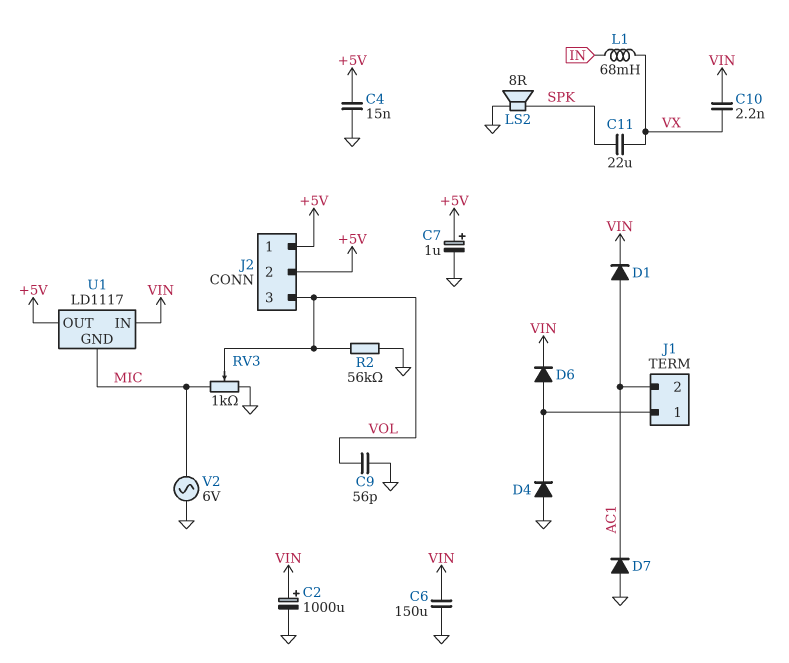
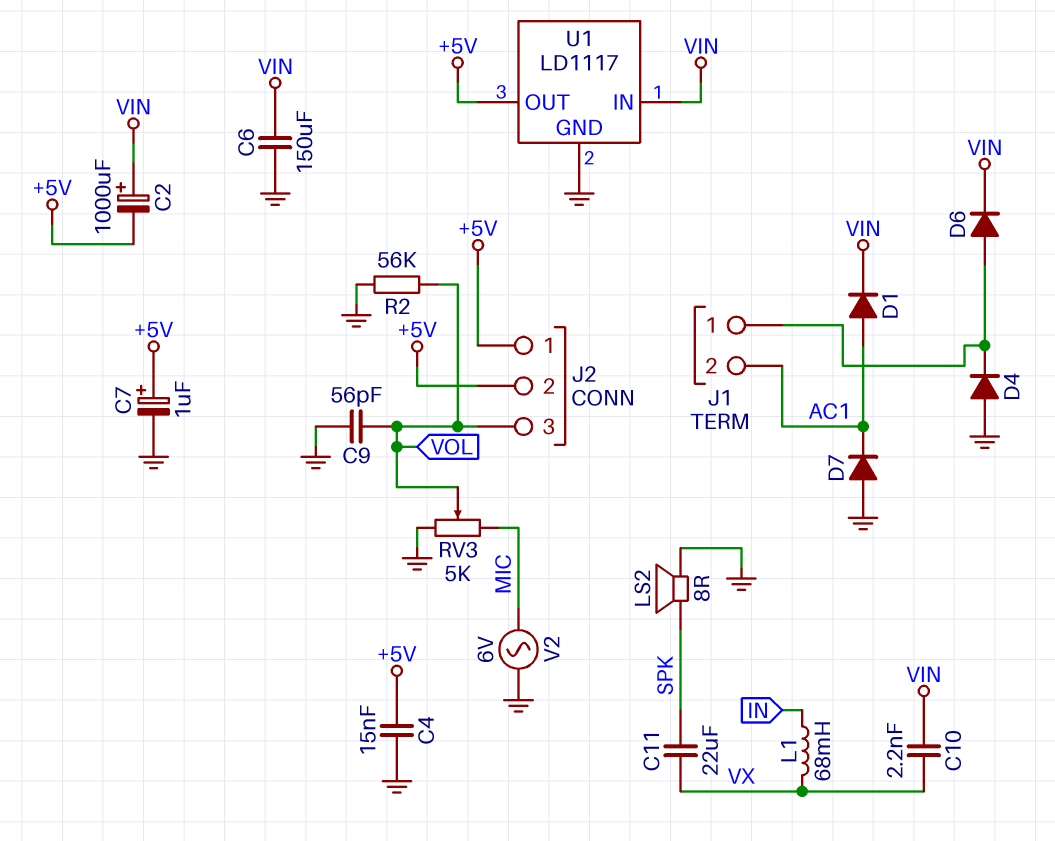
C2: 1000uF (plus VIN, minus GND) -> 1000uF (plus VIN, minus +5V)
RV3: 1k (GND, MIC, wiper VOL) -> 5k (GND, MIC, wiper VOL)
U1 pin GND: MIC -> GND

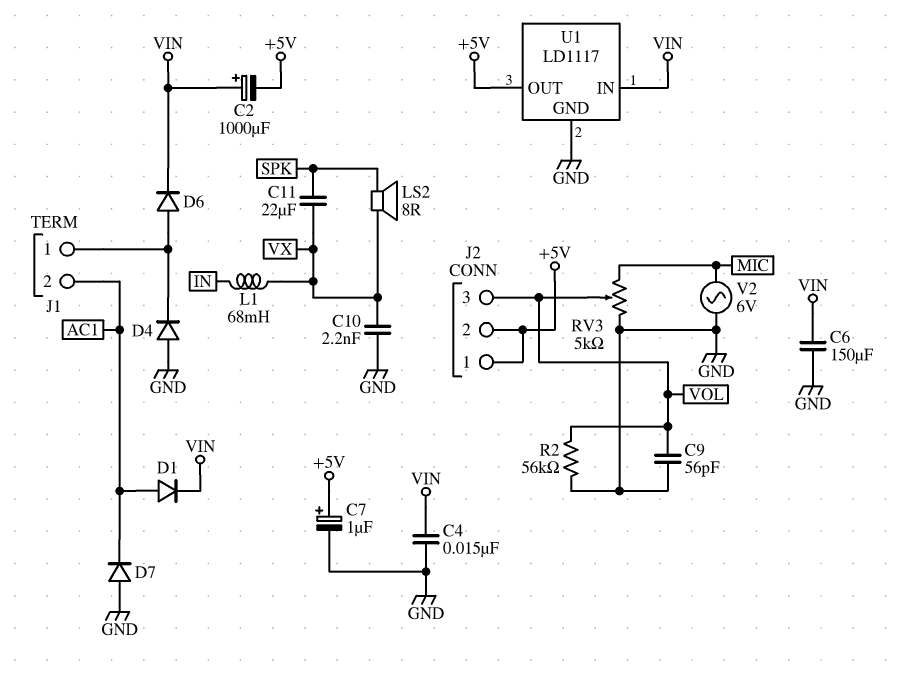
C4: 15nF (+5V, GND) -> 15nF (GND, VIN)
C10: 2.2nF (VIN, VX) -> 2.2nF (GND, VX)
LS2: speaker 8R (GND, SPK) -> speaker 8R (SPK, VX)

